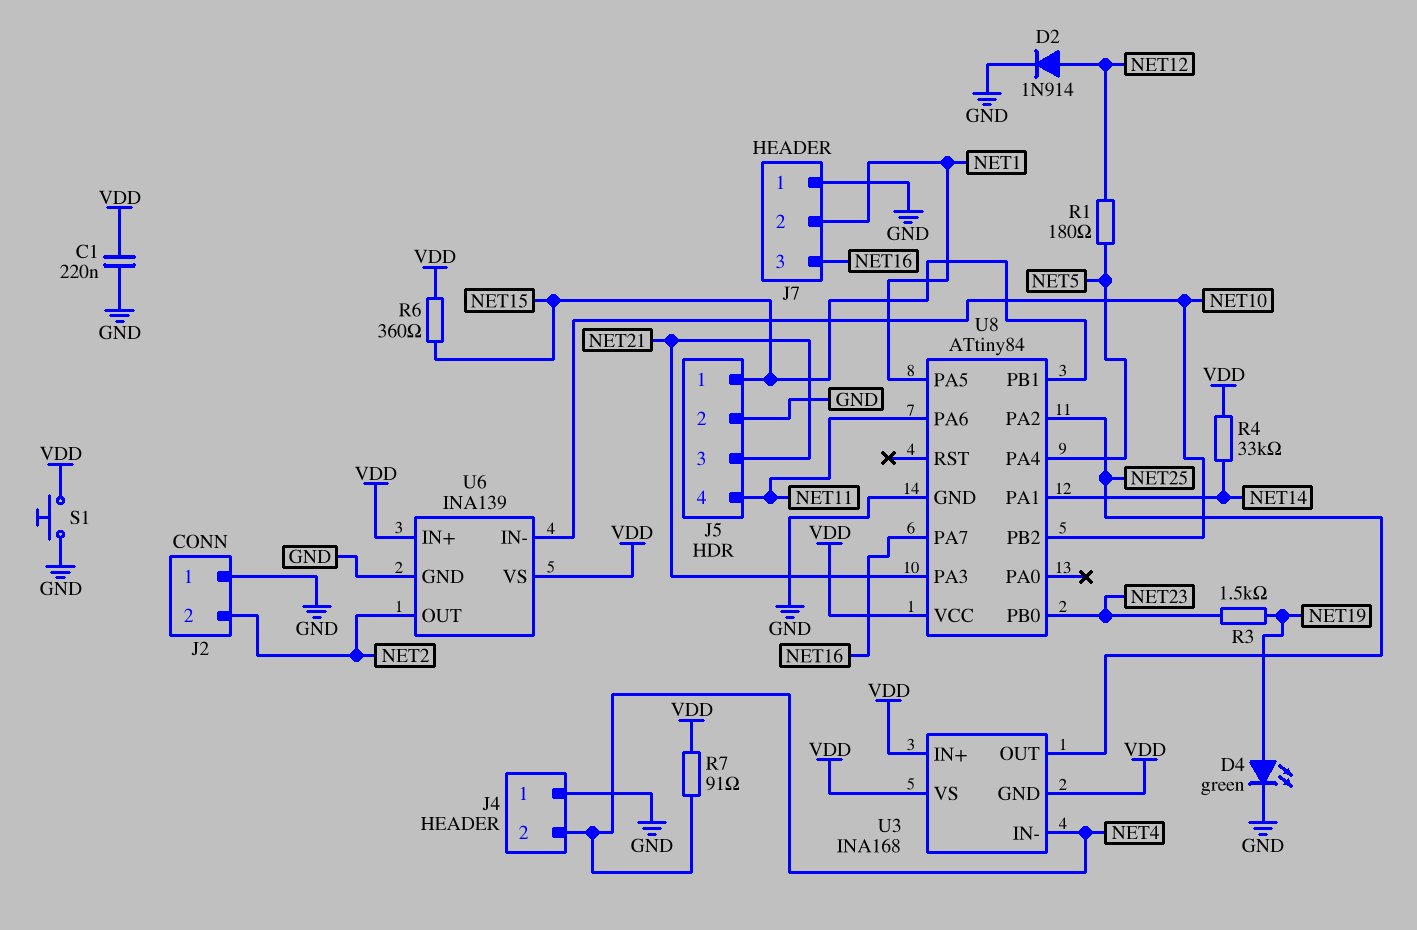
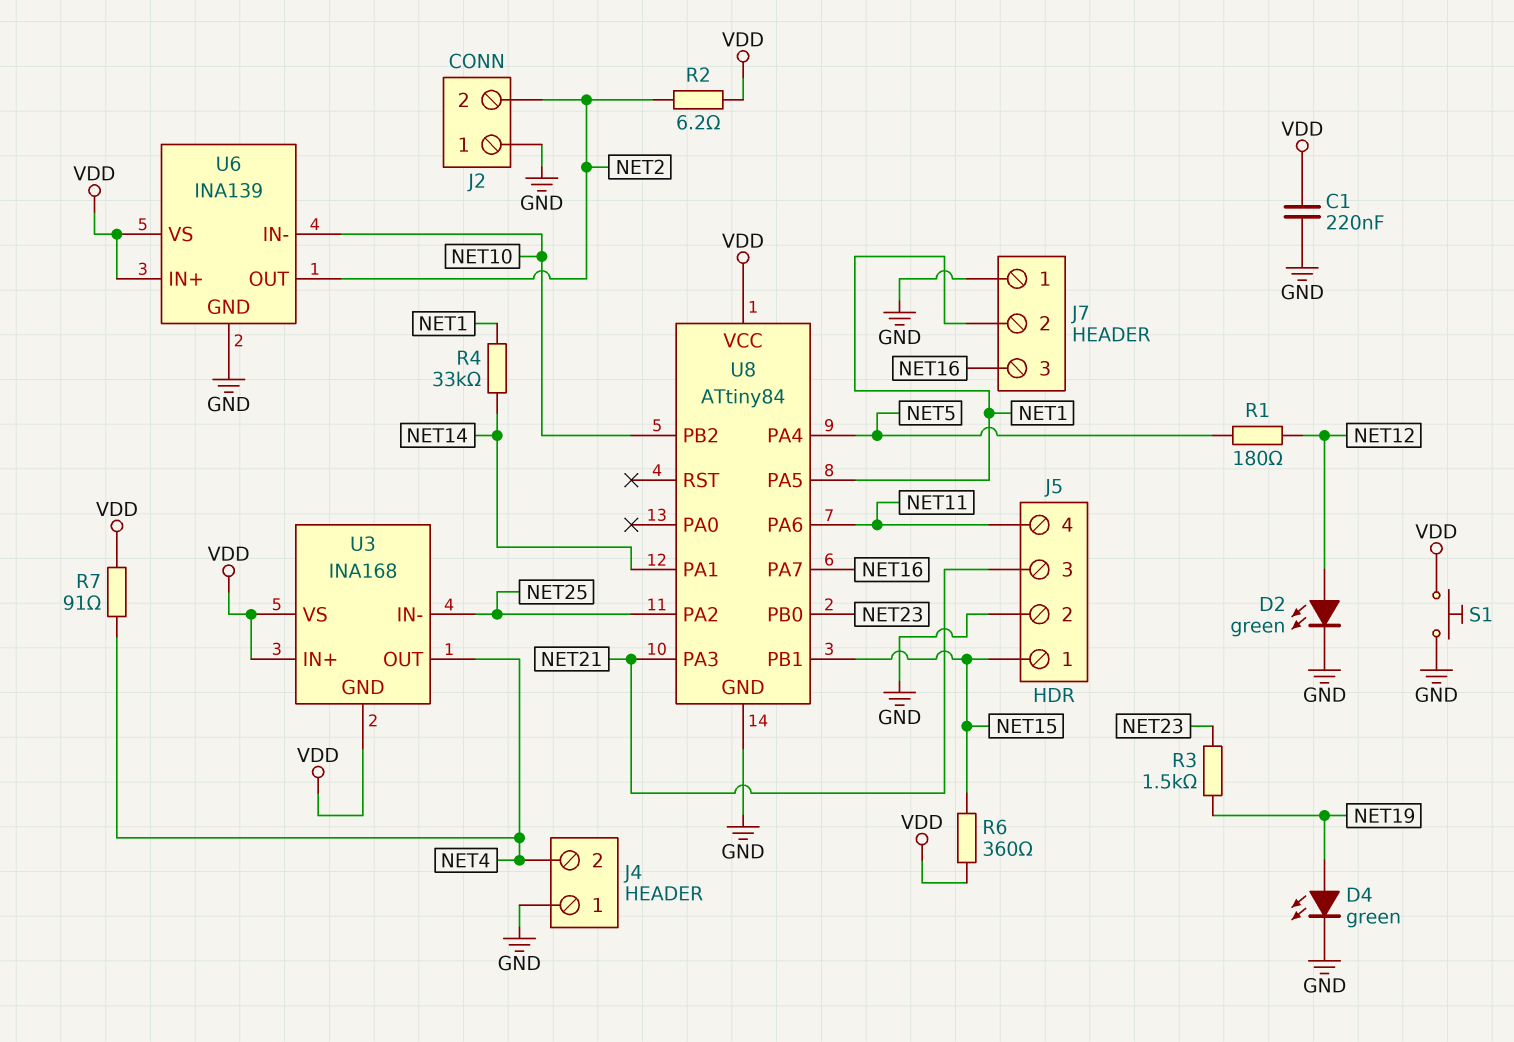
D2: diode 1N914 (A NET12, K GND) -> LED green (A NET12, K GND)
R2: none -> 6.2 (NET2, VDD)
R4: 33k (NET14, VDD) -> 33k (NET1, NET14)
U3 pin IN-: NET4 -> NET25
U3 pin OUT: NET25 -> NET4

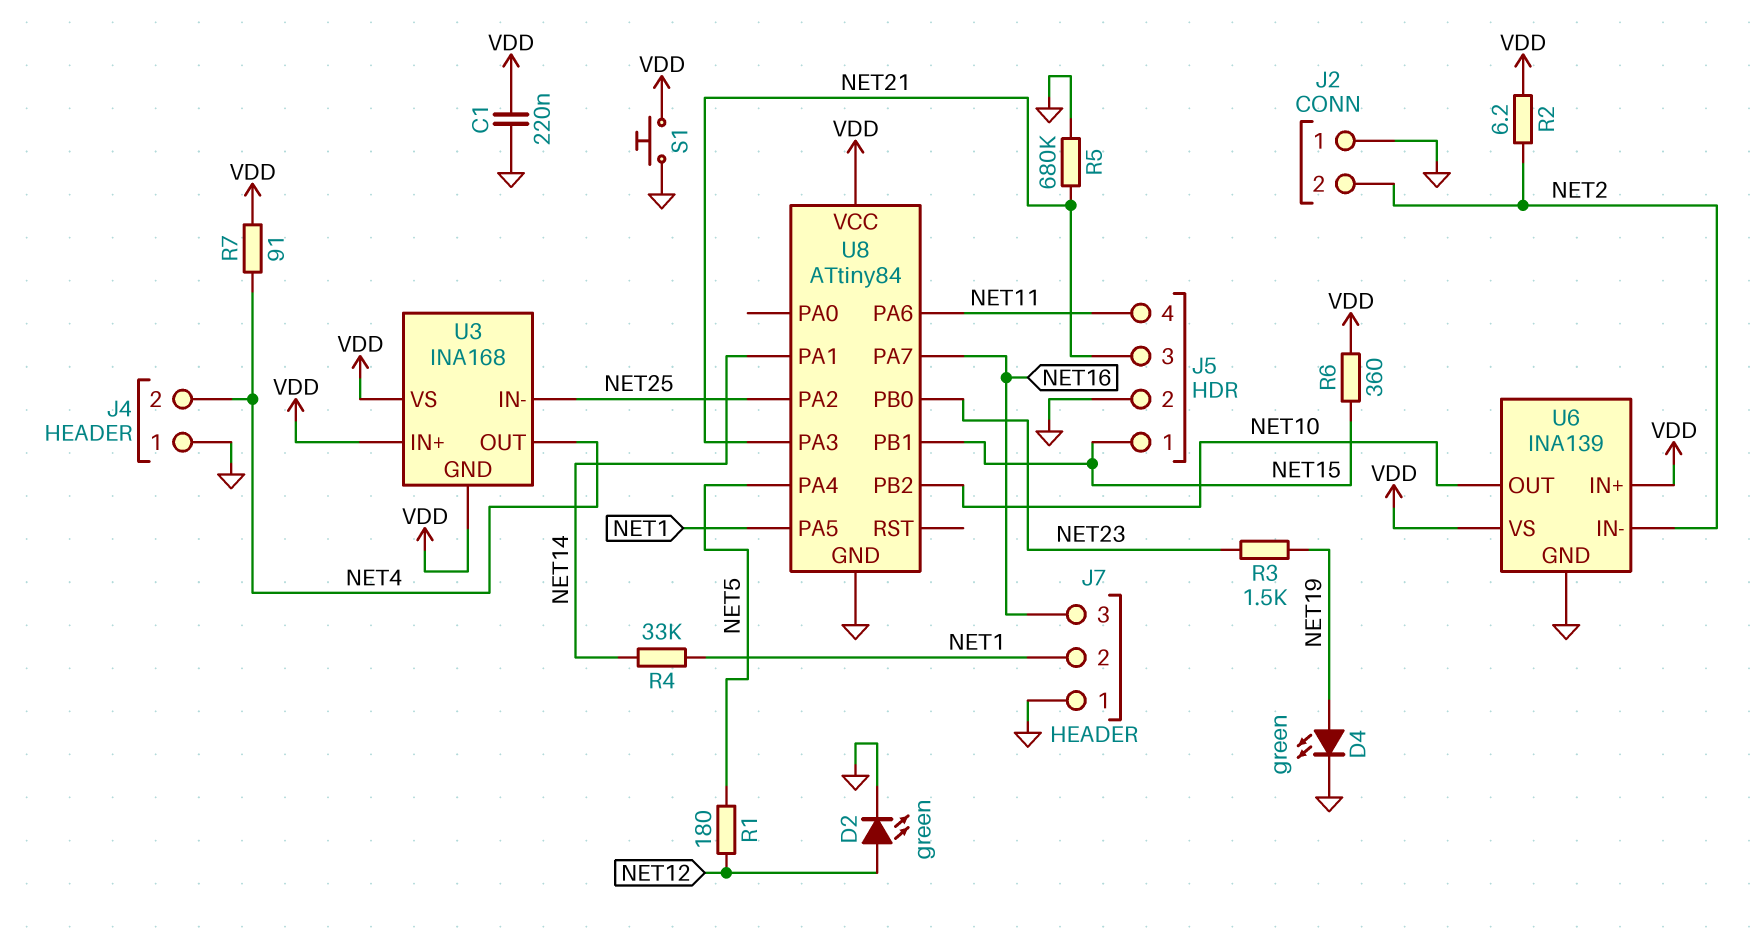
R5: none -> 680k (GND, NET21)
U6 pin IN-: NET10 -> NET2
U6 pin OUT: NET2 -> NET10

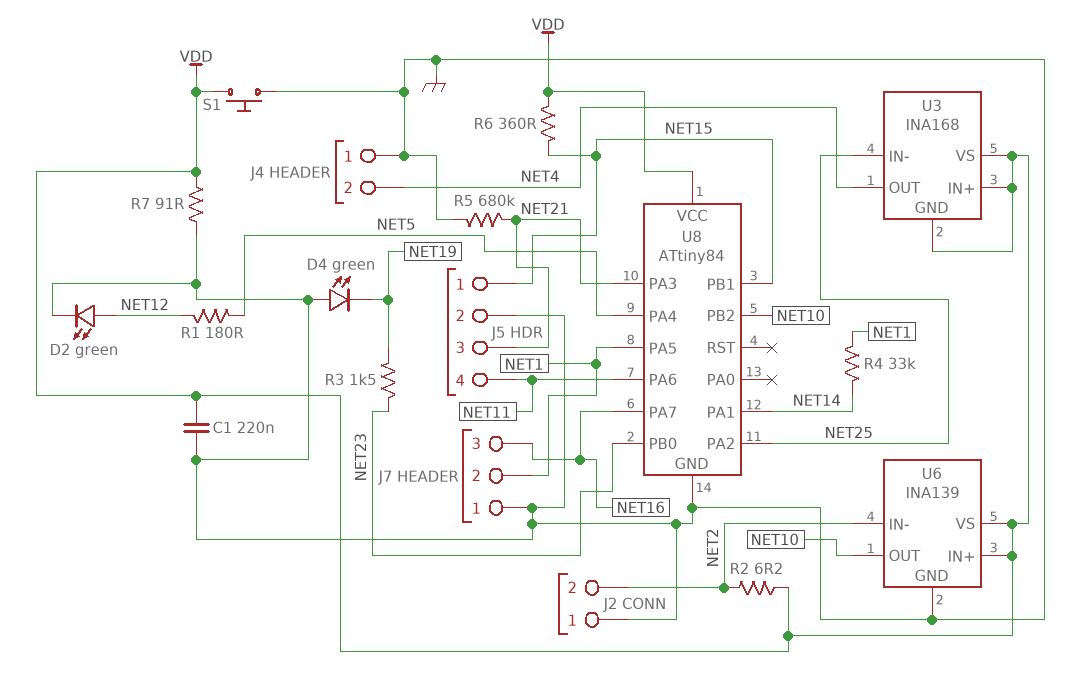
D4: LED green (A NET19, K GND) -> LED green (A GND, K NET19)
R7: 91 (NET4, VDD) -> 91 (GND, VDD)

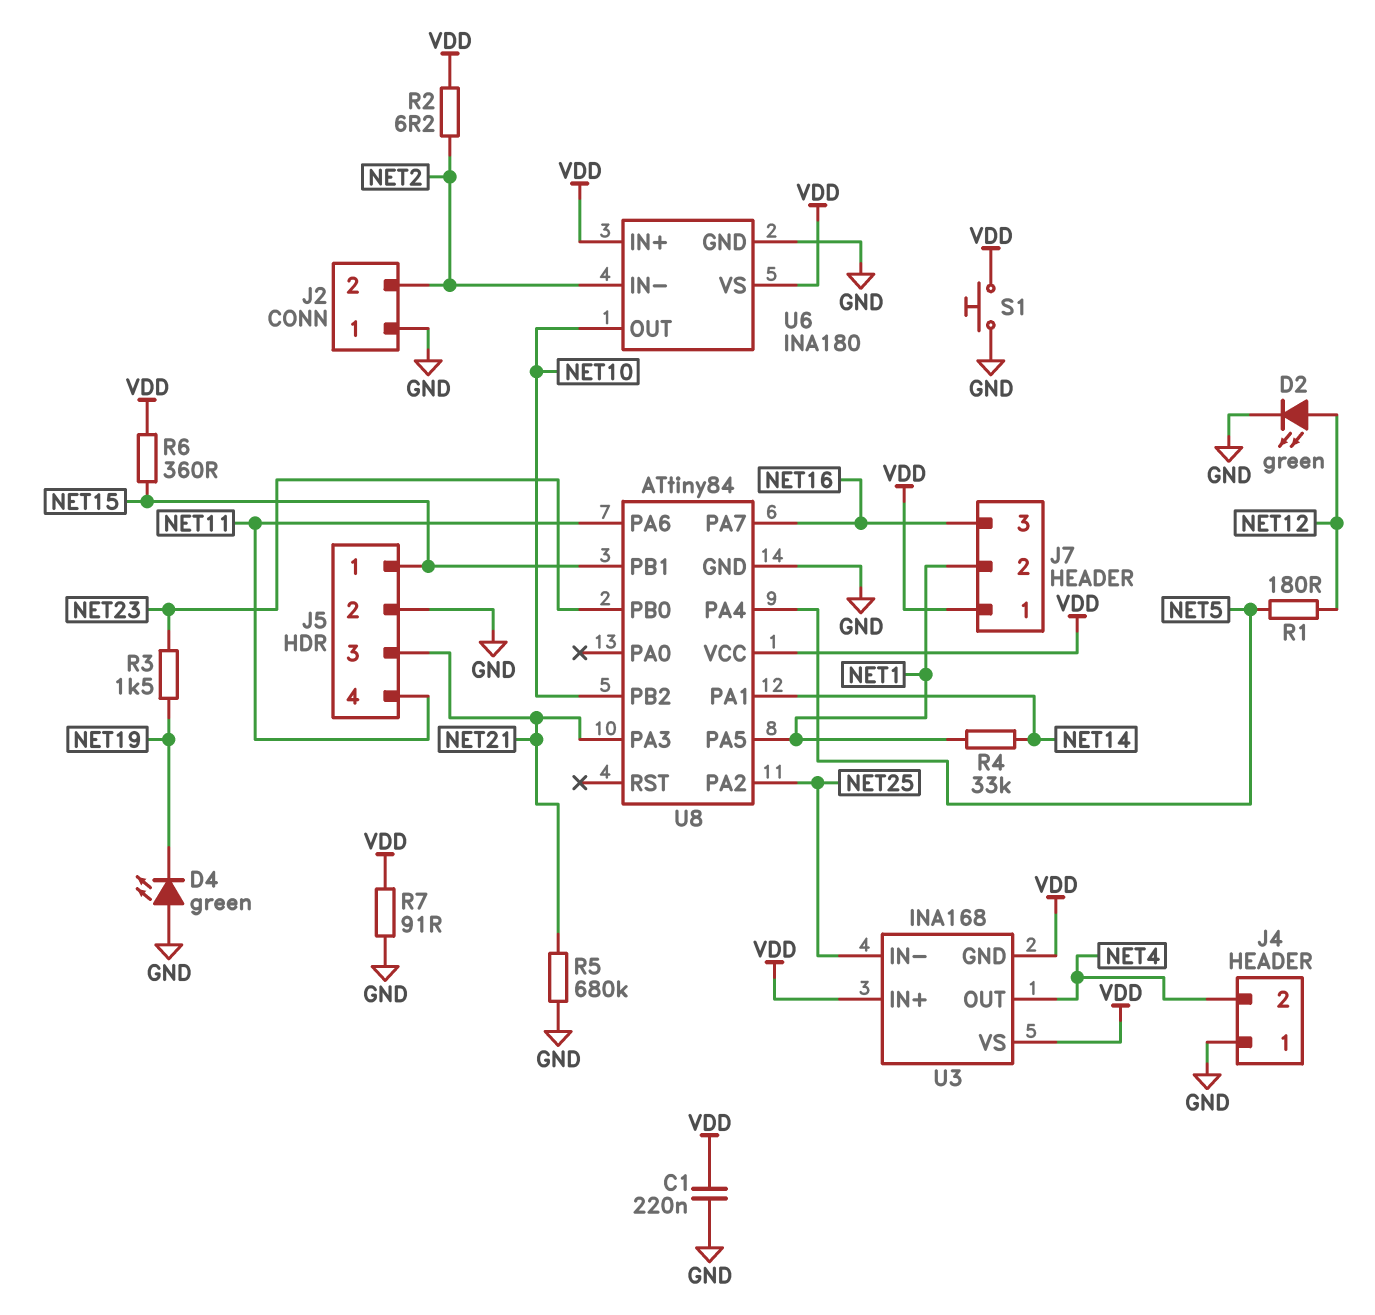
J7 pin 1: GND -> VDD
U6: INA139 -> INA180

